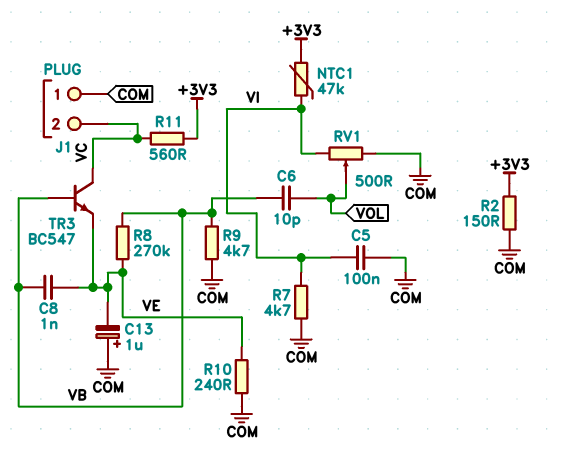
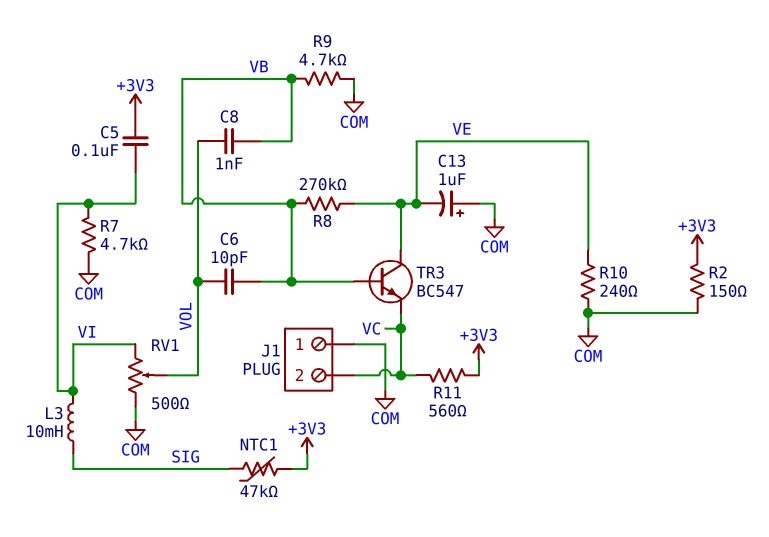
C5: 100nF (COM, VI) -> 100nF (+3V3, VI)
C8: 1nF (VB, VE) -> 1nF (VB, VOL)
L3: none -> 10mH (SIG, VI)
NTC1: 47k (+3V3, VI) -> 47k (+3V3, SIG)
TR3: NPN BC547 (B VB, C VC, E VE) -> NPN BC547 (B VB, C VE, E VC)

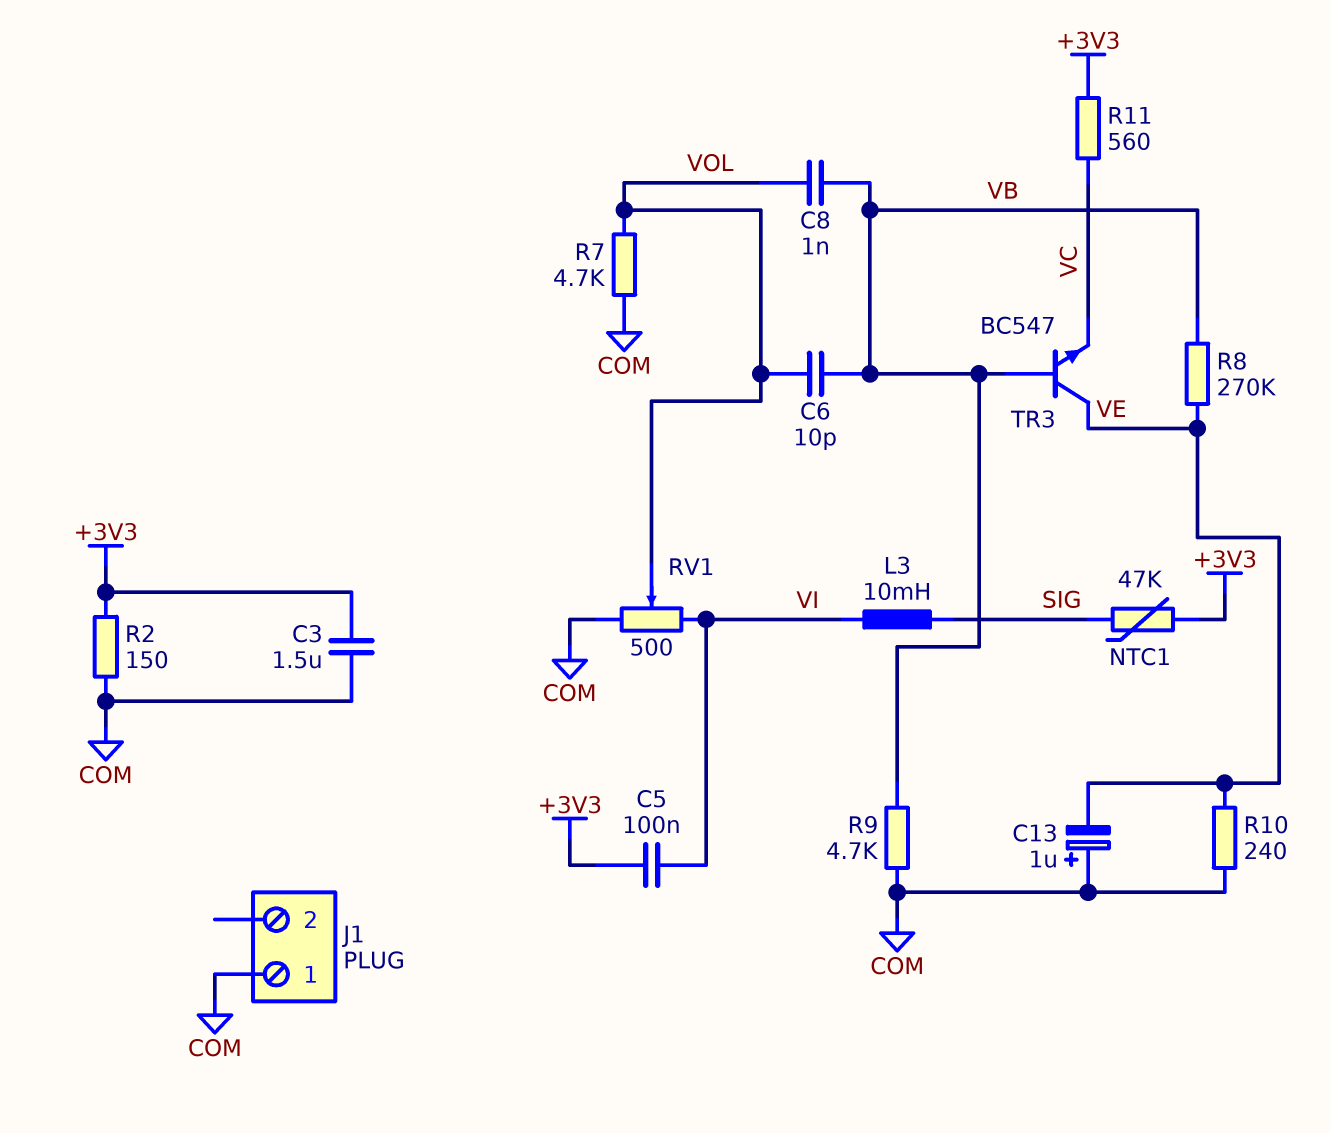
C3: none -> 1.5uF (+3V3, COM)
J1 pin 2: VC -> none
R7: 4.7k (COM, VI) -> 4.7k (COM, VOL)

